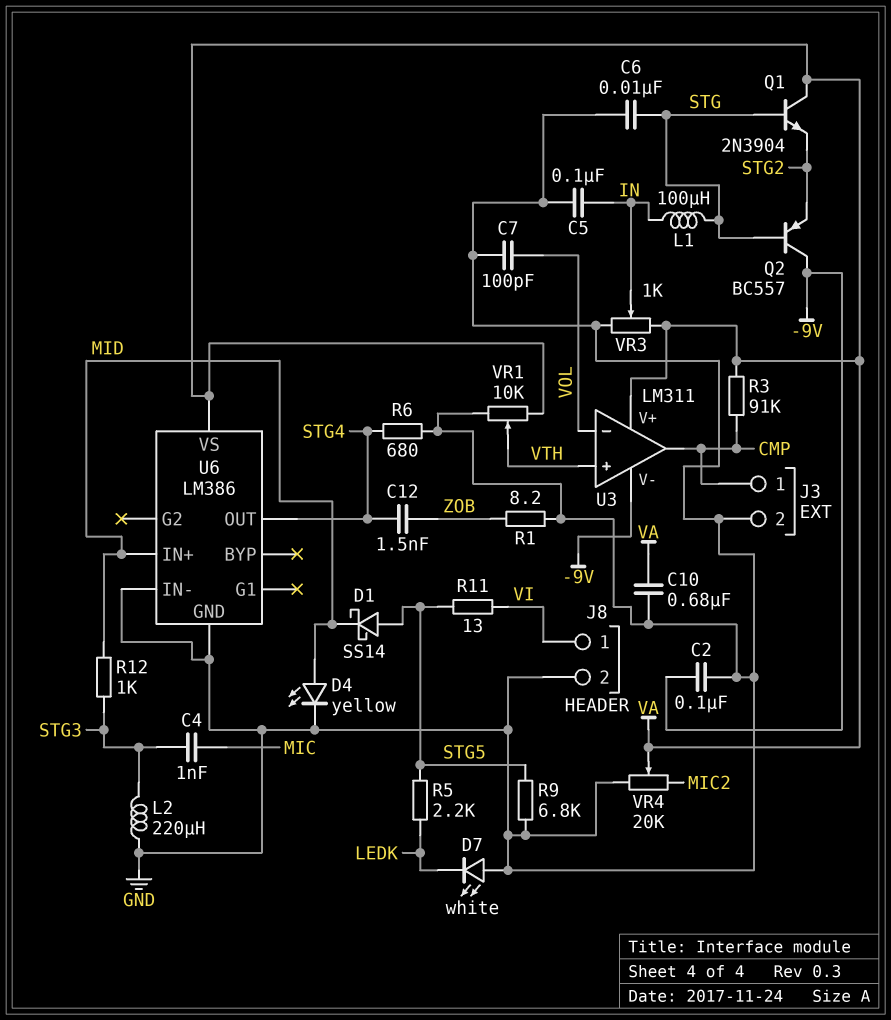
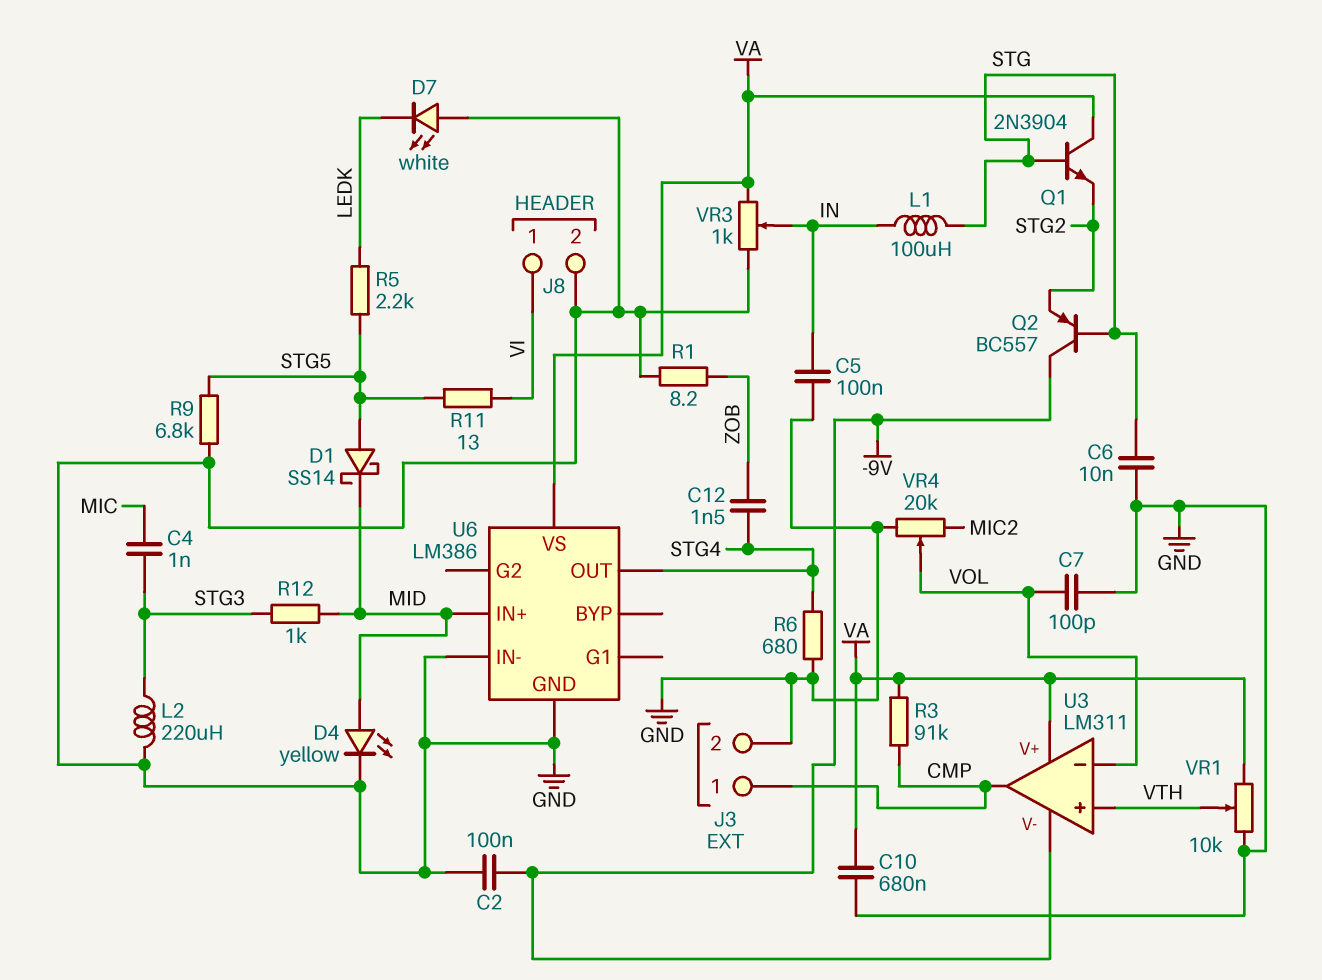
VR4: 20k (GND, MIC2, wiper VA) -> 20k (GND, MIC2, wiper VOL)

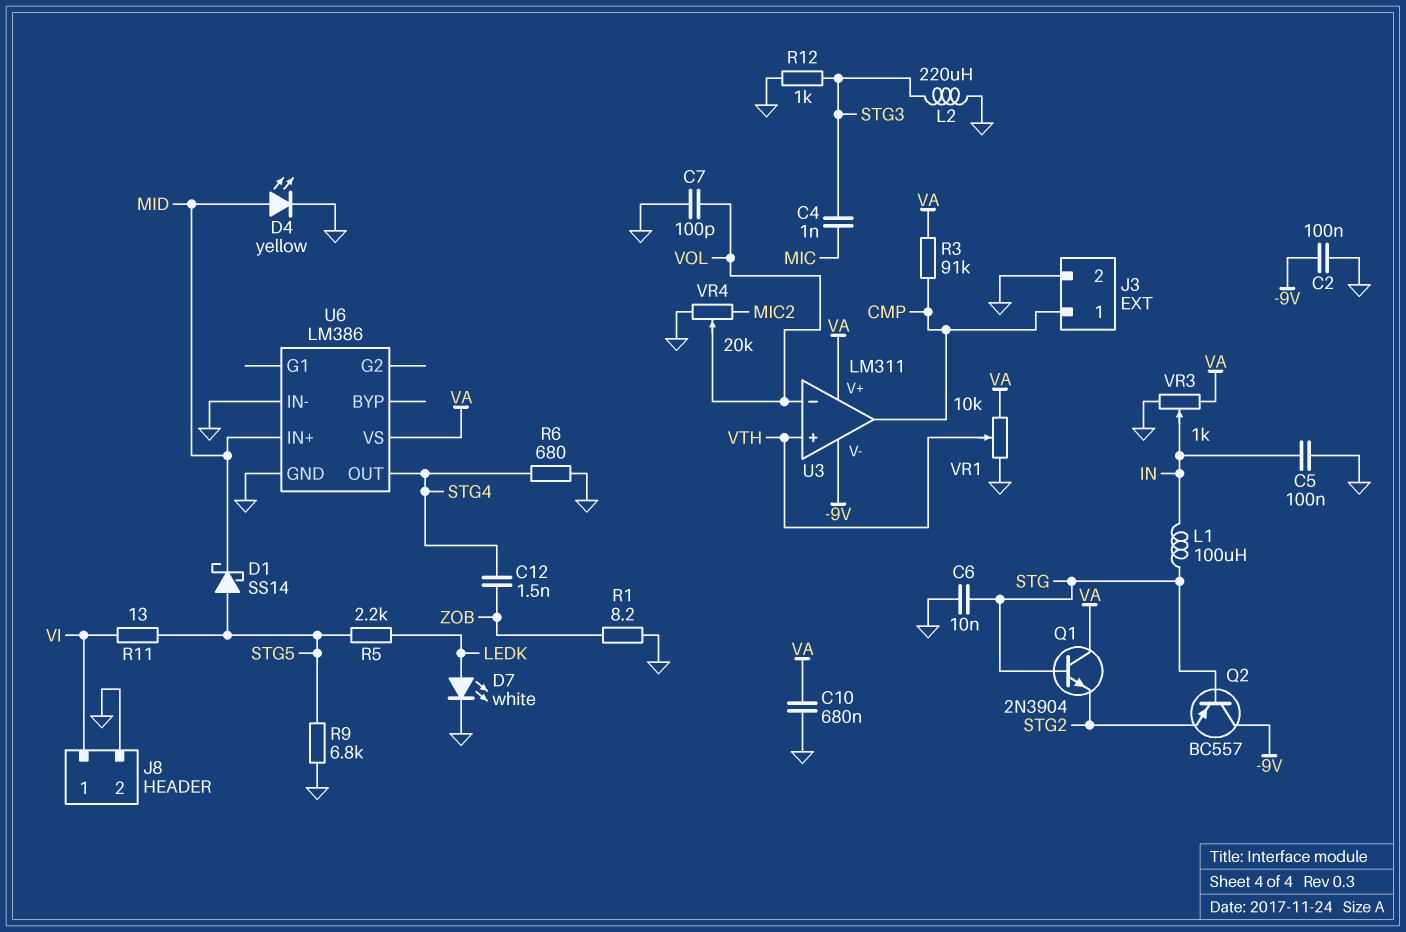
D7: LED white (A GND, K LEDK) -> LED white (A LEDK, K GND)
R12: 1k (MID, STG3) -> 1k (GND, STG3)

